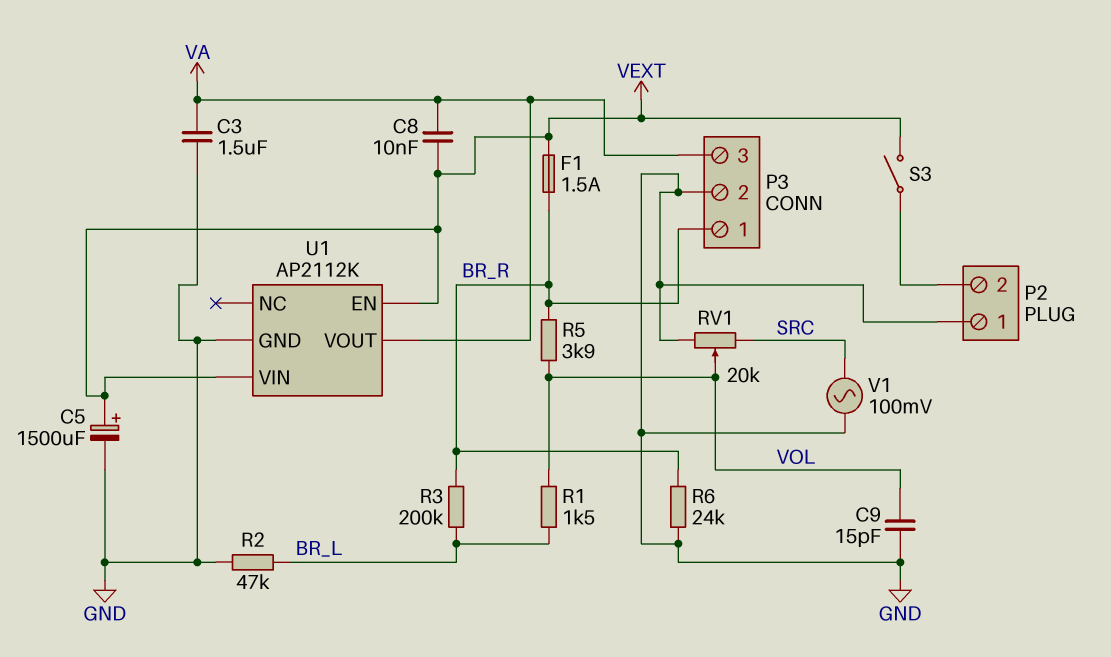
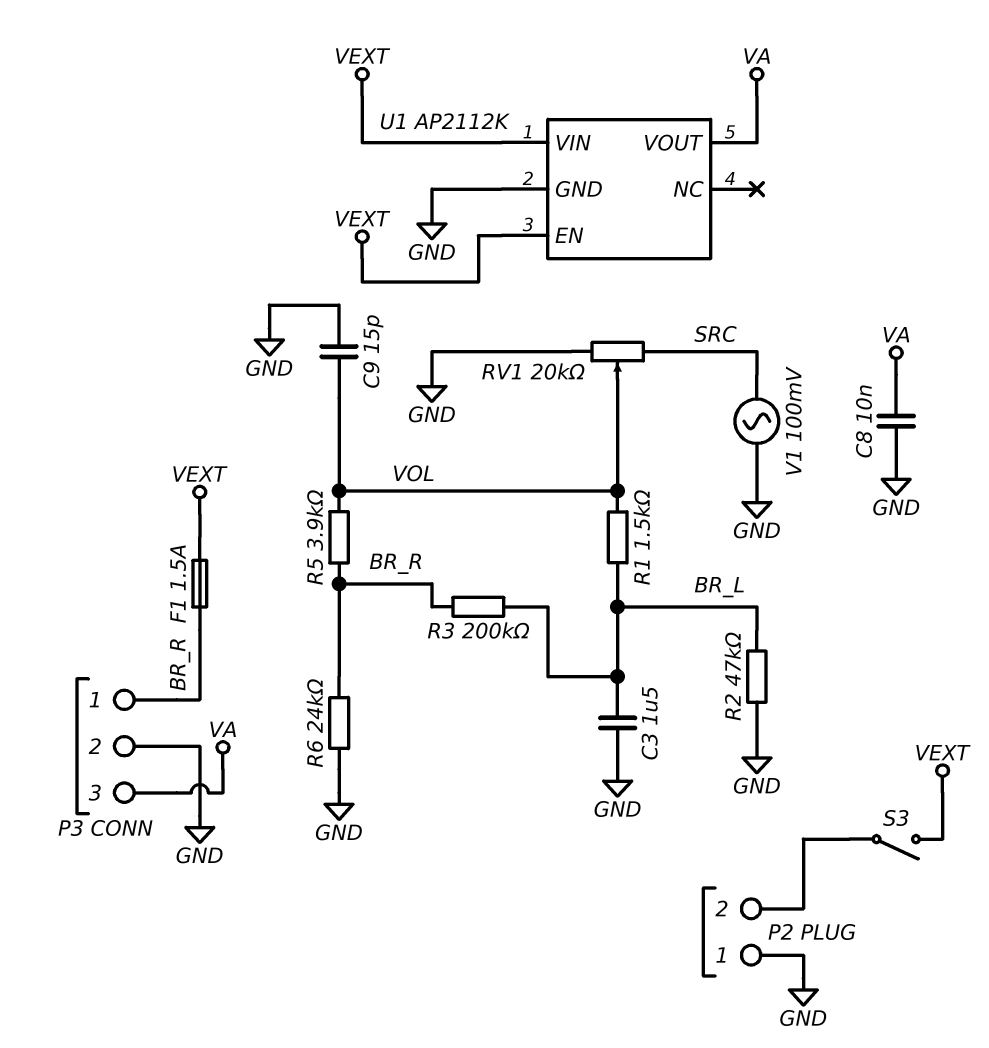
C3: 1.5uF (GND, VA) -> 1.5uF (BR_L, GND)
C5: 1500uF (plus VEXT, minus GND) -> none
C8: 10nF (VA, VEXT) -> 10nF (GND, VA)

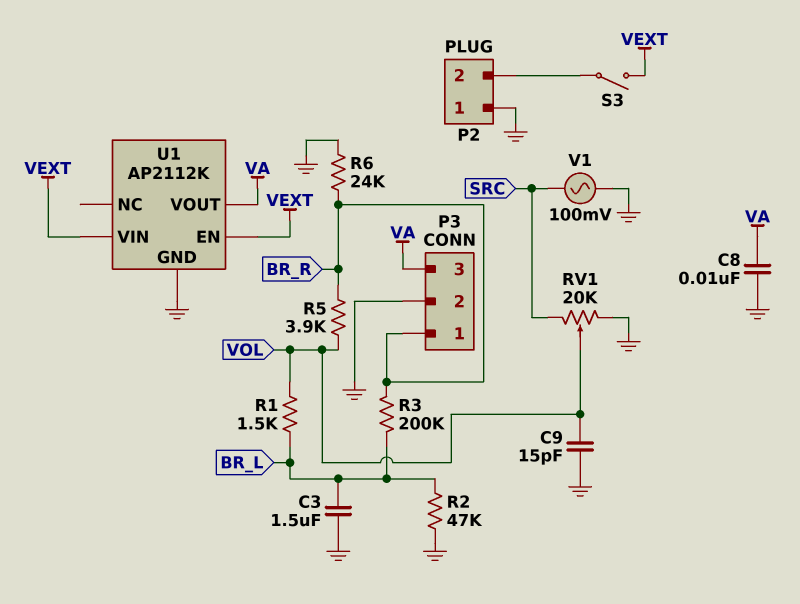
F1: 1.5A (BR_R, VEXT) -> none

